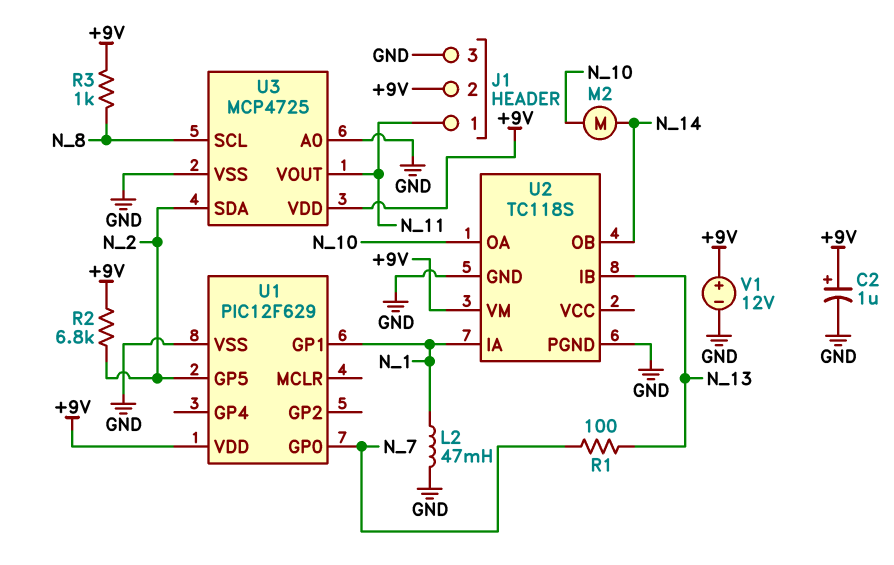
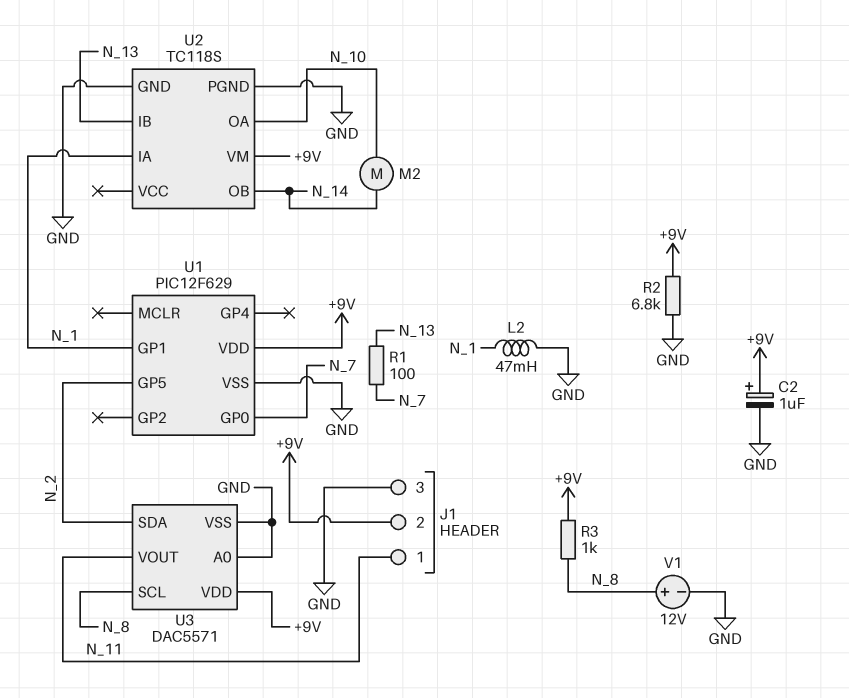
R2: 6.8k (+9V, N_2) -> 6.8k (+9V, GND)
U3: MCP4725 -> DAC5571
V1: 12V (plus +9V, minus GND) -> 12V (plus N_8, minus GND)

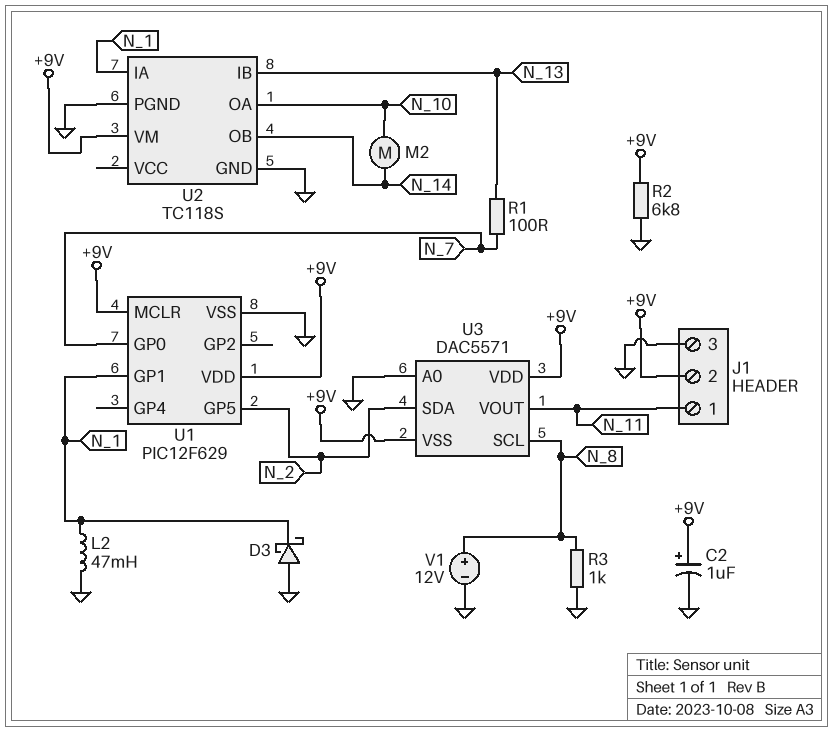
D3: none -> schottky (A GND, K N_1)
R3: 1k (+9V, N_8) -> 1k (GND, N_8)
U1 pin MCLR: none -> +9V
U3 pin VSS: GND -> +9V

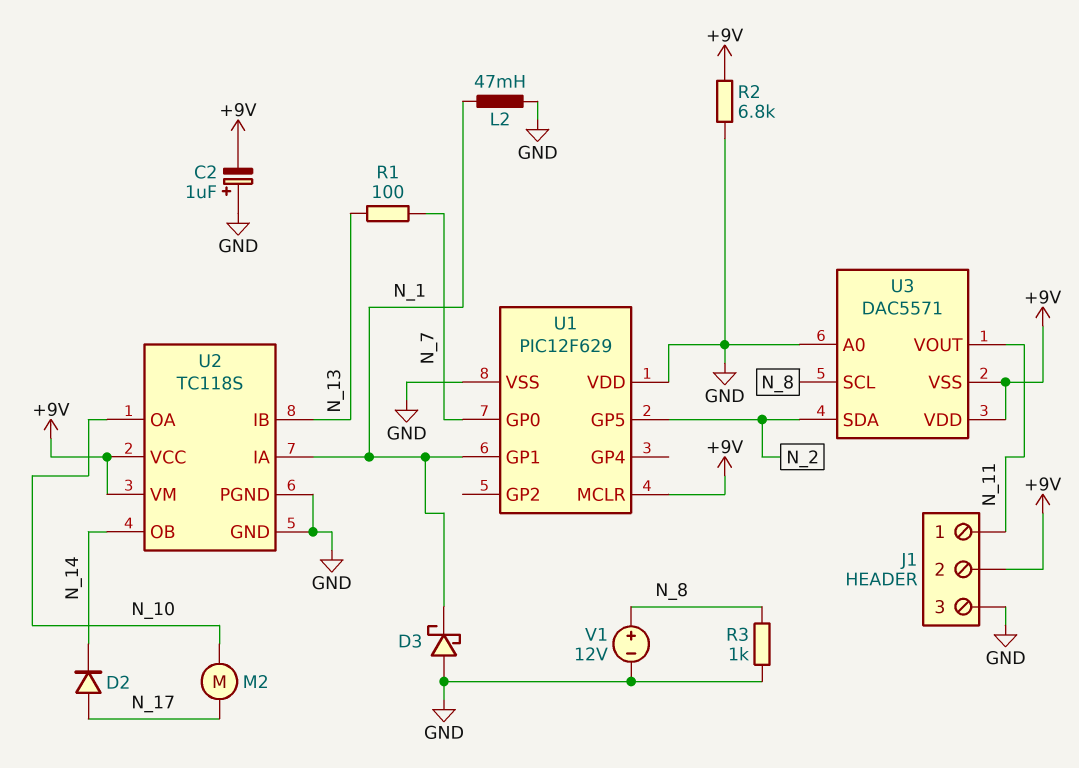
C2: 1uF (plus +9V, minus GND) -> 1uF (plus GND, minus +9V)
D2: none -> diode (A N_17, K N_14)
M2: motor (N_10, N_14) -> motor (N_10, N_17)
U1 pin VDD: +9V -> GND
U2 pin VCC: none -> +9V

